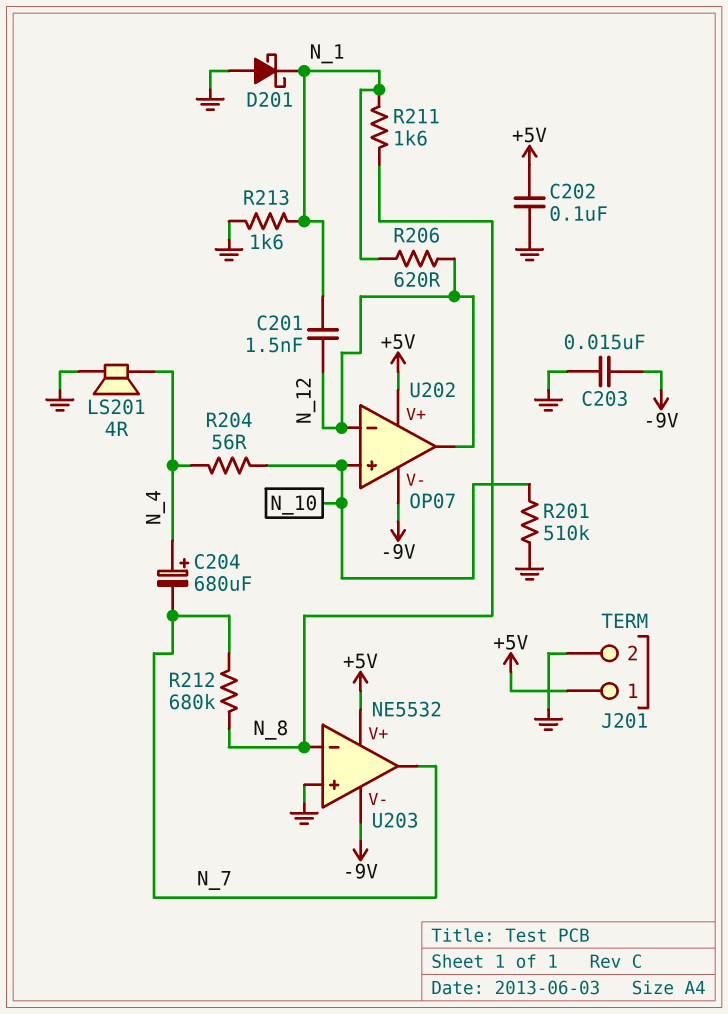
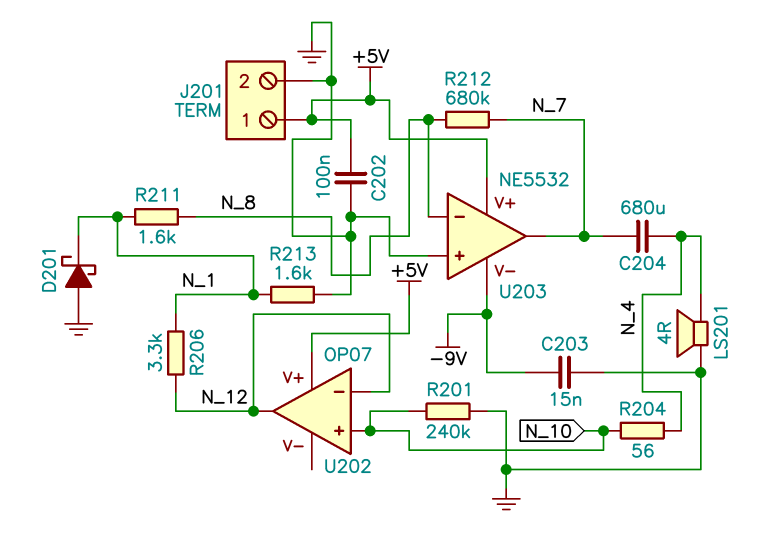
C201: 1.5nF (N_1, N_12) -> none
C204: 680uF (plus N_4, minus N_7) -> 680uF (N_4, N_7)
R201: 510k (GND, N_10) -> 240k (GND, N_10)
R206: 620 (N_1, N_12) -> 3.3k (N_1, N_12)
U202 pin V-: -9V -> none

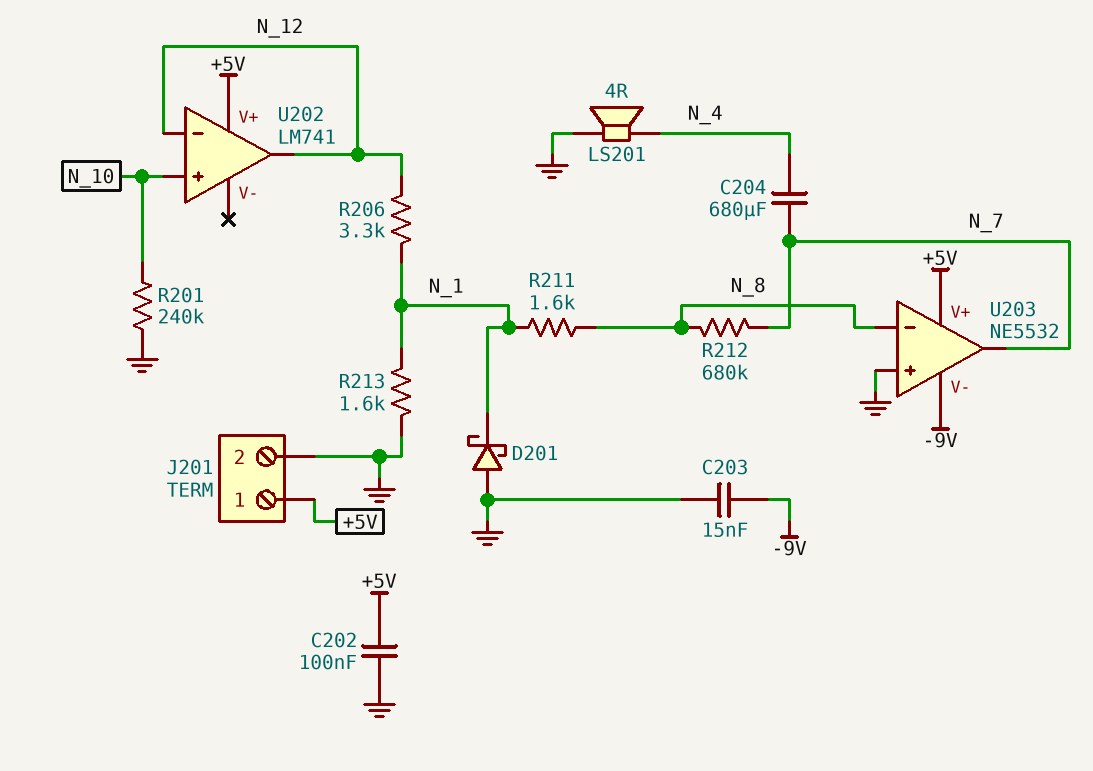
R204: 56 (N_4, N_10) -> none
U202: OP07 -> LM741

